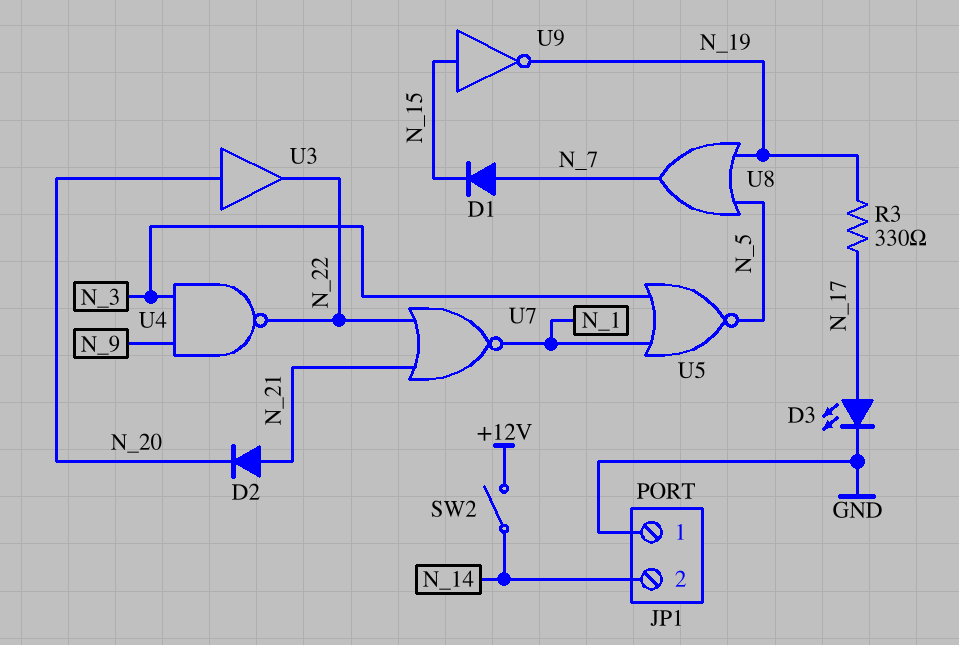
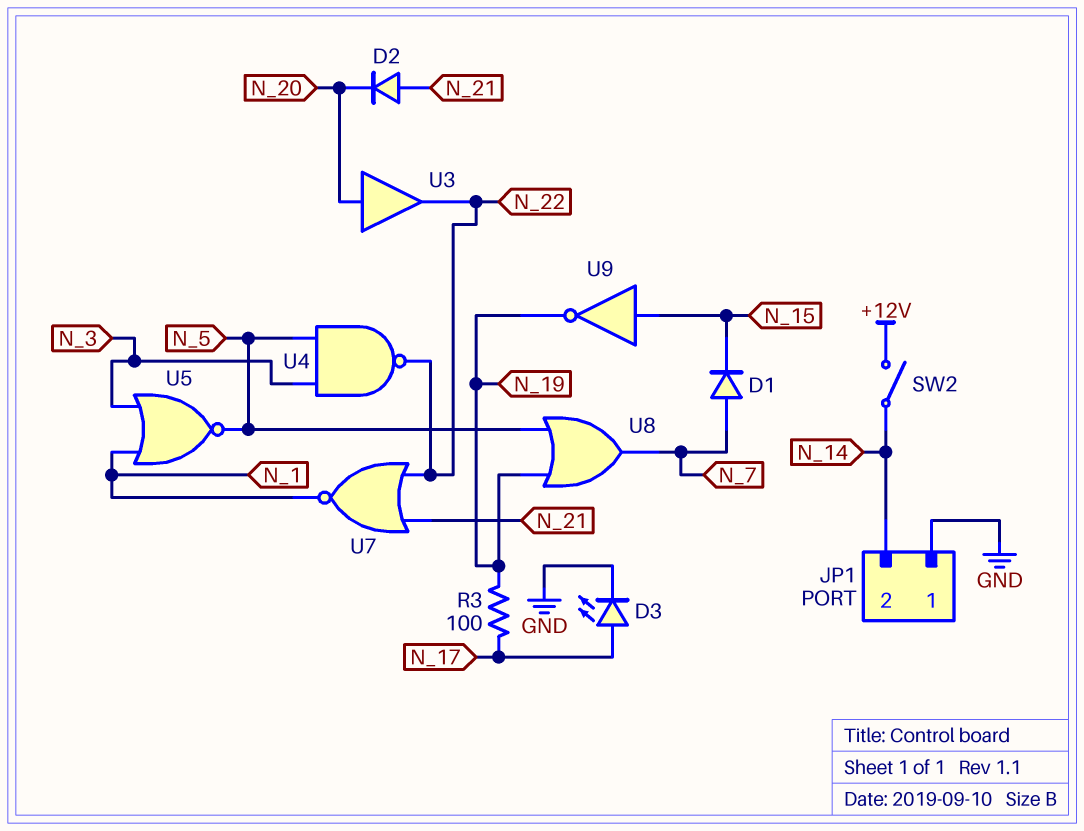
R3: 330 (N_17, N_19) -> 100 (N_17, N_19)
U4: NAND (in N_3, in N_9, out N_22) -> NAND (in N_3, in N_5, out N_22)

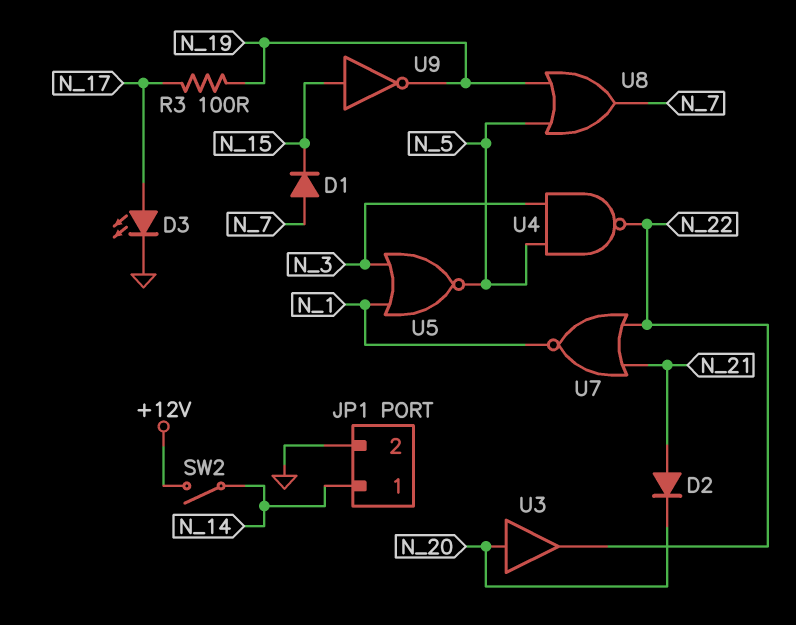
JP1 pin 1: GND -> N_14
JP1 pin 2: N_14 -> GND

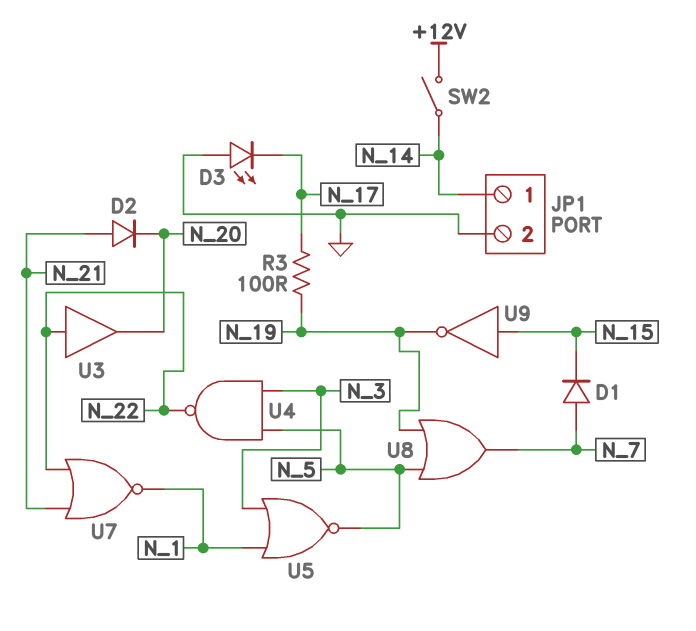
D3: LED (A N_17, K GND) -> LED (A GND, K N_17)
U3: buffer (in N_20, out N_22) -> buffer (in N_22, out N_20)

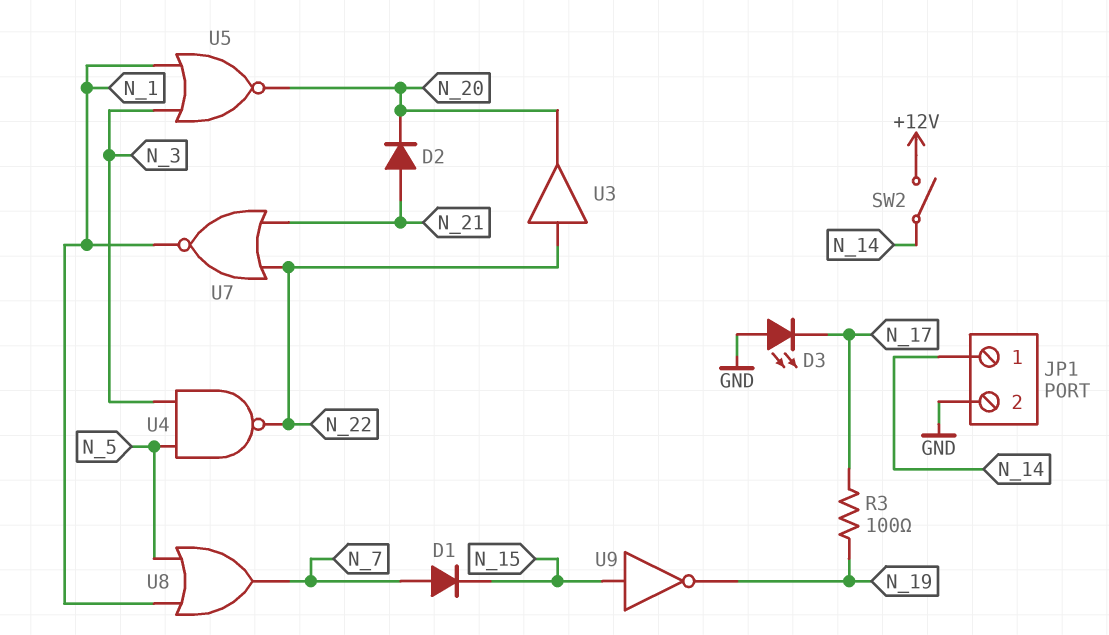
U5: NOR (in N_1, in N_3, out N_5) -> NOR (in N_1, in N_3, out N_20)
U8: OR (in N_5, in N_19, out N_7) -> OR (in N_1, in N_5, out N_7)

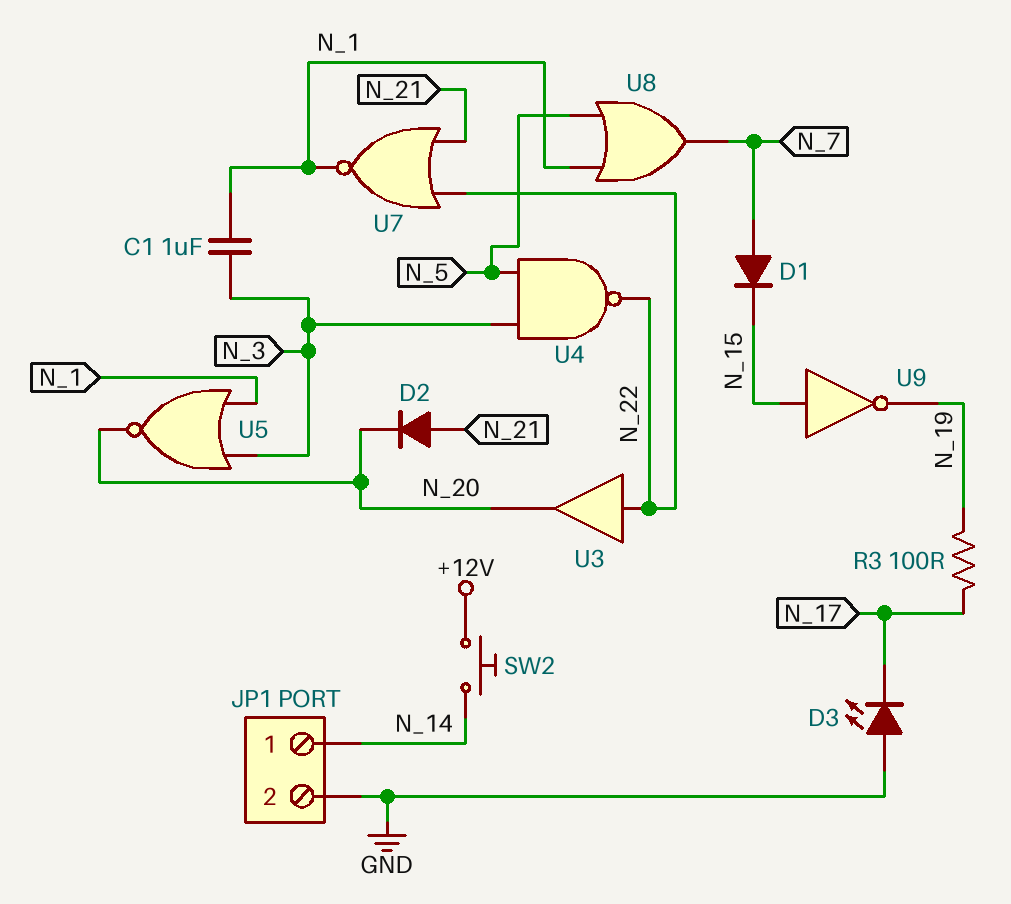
C1: none -> 1uF (N_1, N_3)
SW2: switch (+12V, N_14) -> button (+12V, N_14)

